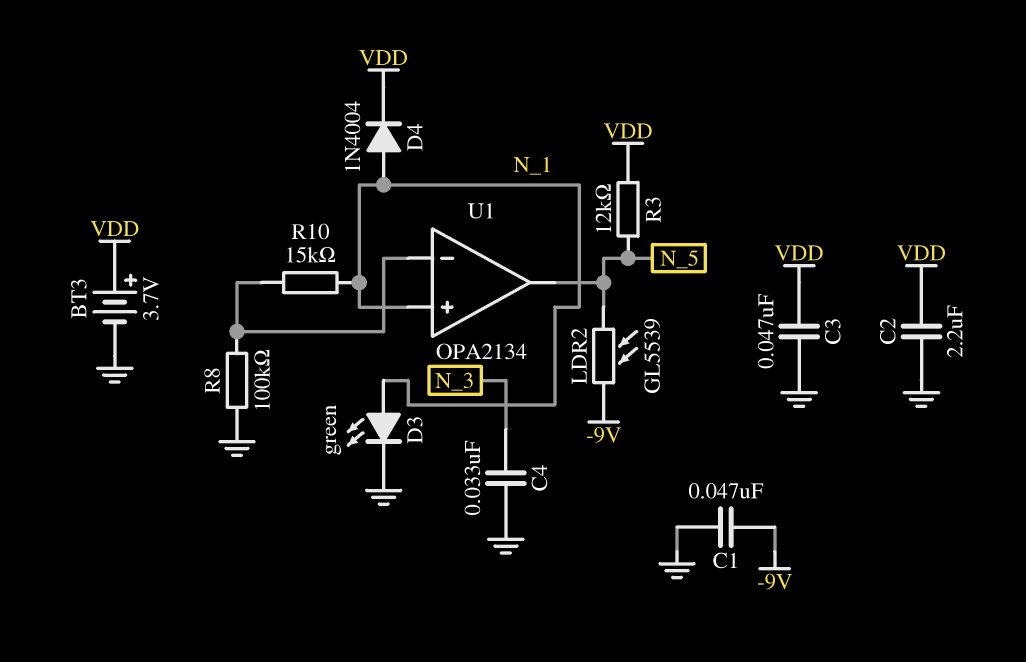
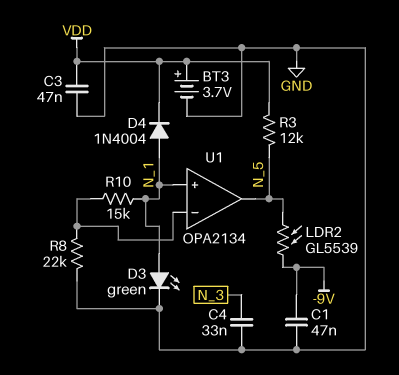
C2: 2.2uF (GND, VDD) -> none
R8: 100k (GND, U1/in-) -> 22k (GND, U1/in-)

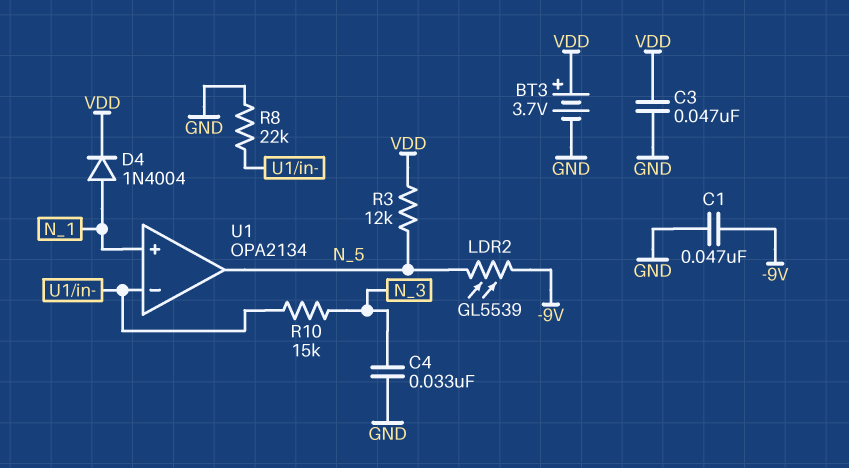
D3: LED green (A N_1, K GND) -> none
R10: 15k (N_1, U1/in-) -> 15k (N_3, U1/in-)

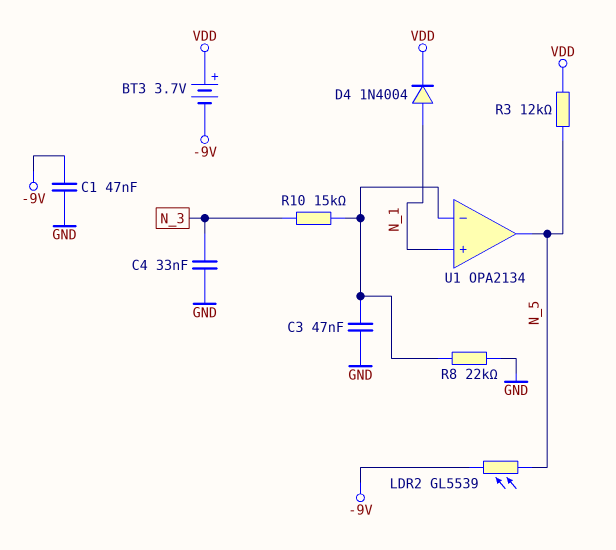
BT3: 3.7V (plus VDD, minus GND) -> 3.7V (plus VDD, minus -9V)
C3: 47nF (GND, VDD) -> 47nF (GND, U1/in-)

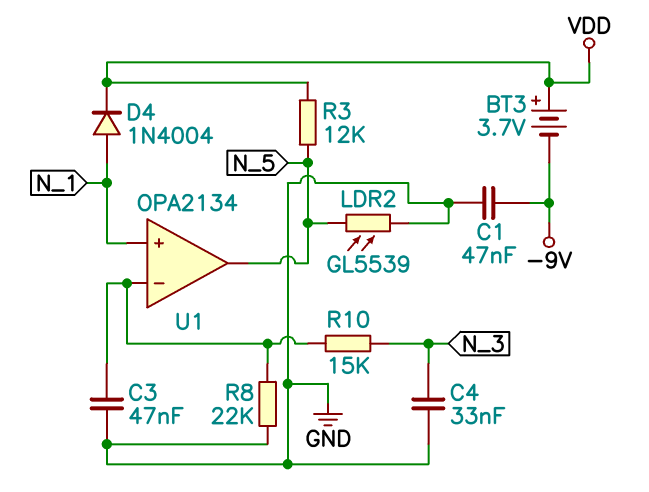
LDR2: GL5539 (-9V, N_5) -> GL5539 (GND, N_5)

